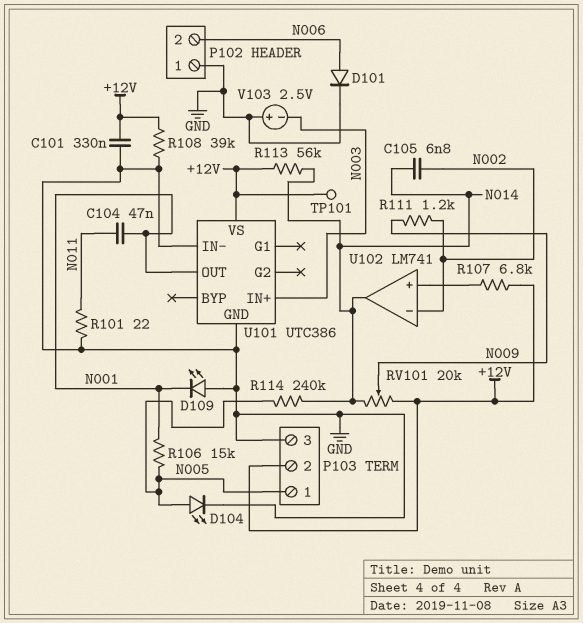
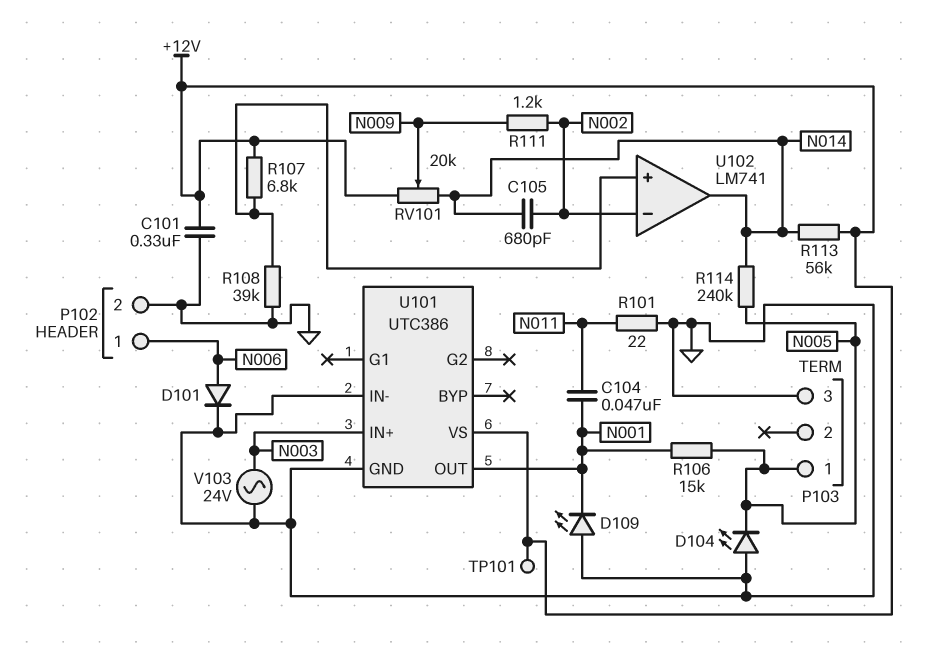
C105: 6.8nF (N002, N014) -> 680pF (N002, N014)
D104: LED (A N005, K GND) -> LED (A GND, K N005)
P102 pin 1: GND -> N006
P102 pin 2: N006 -> GND
P103 pin 2: +12V -> none
R108: 39k (+12V, GND) -> 39k (GND, U102/in+)
V103: 2.5V (plus GND, minus N003) -> AC 24V (GND, N003)

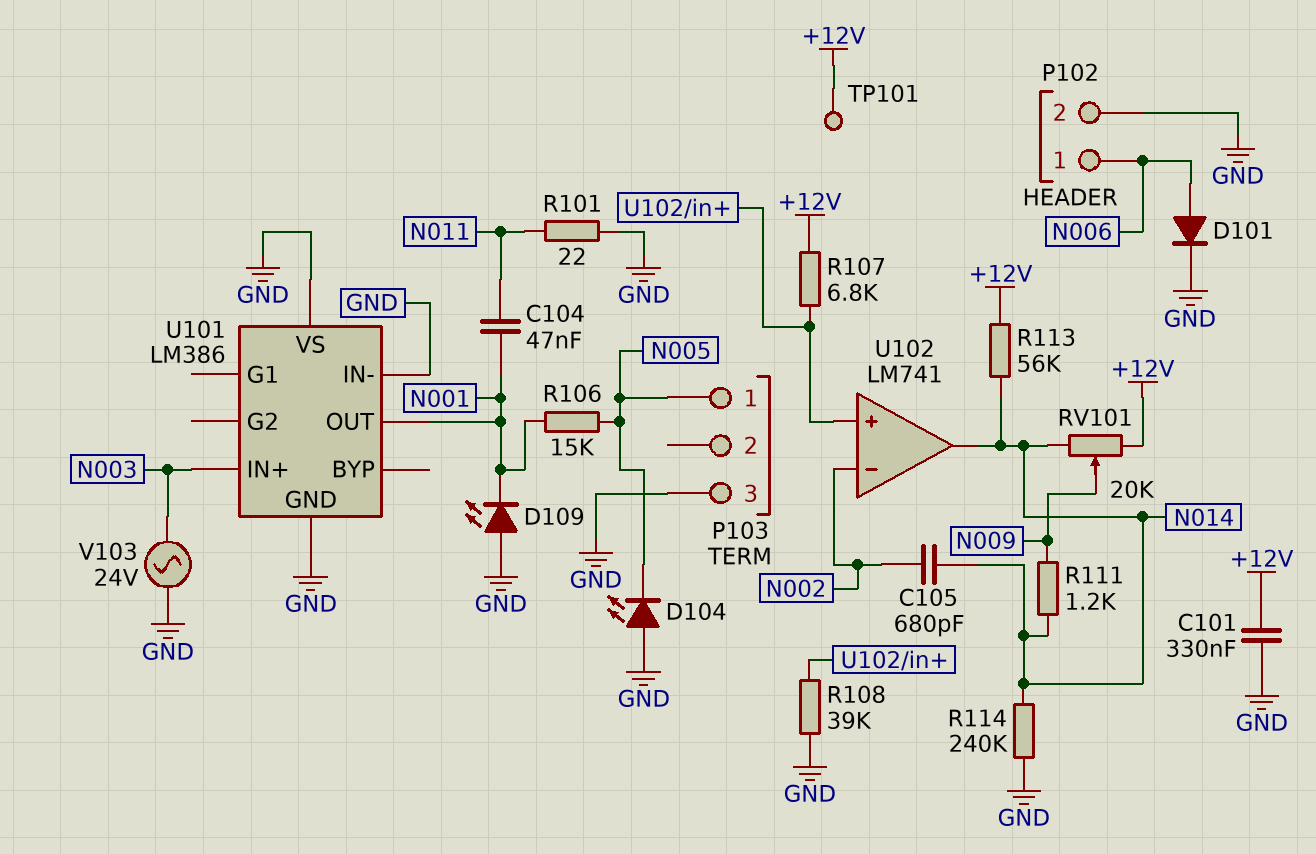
R111: 1.2k (N002, N009) -> 1.2k (N009, N014)
R114: 240k (N005, N014) -> 240k (GND, N014)
U101: UTC386 -> LM386
U101 pin VS: +12V -> GND

